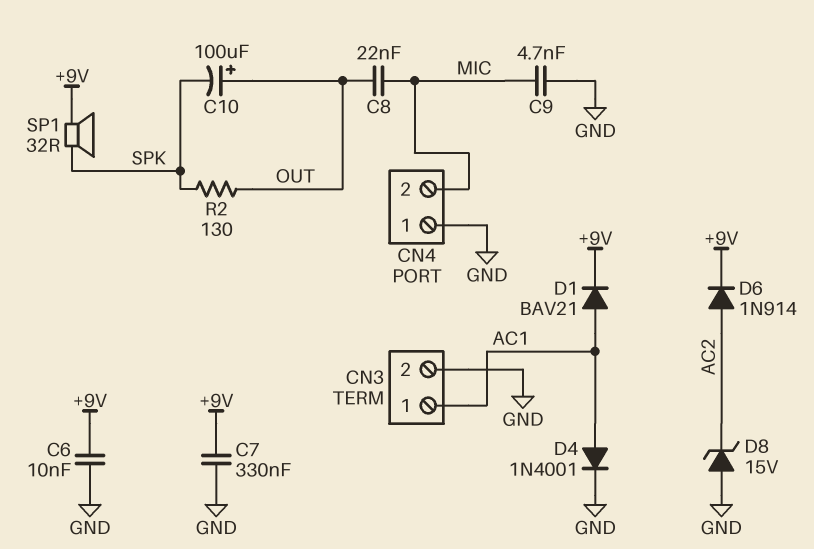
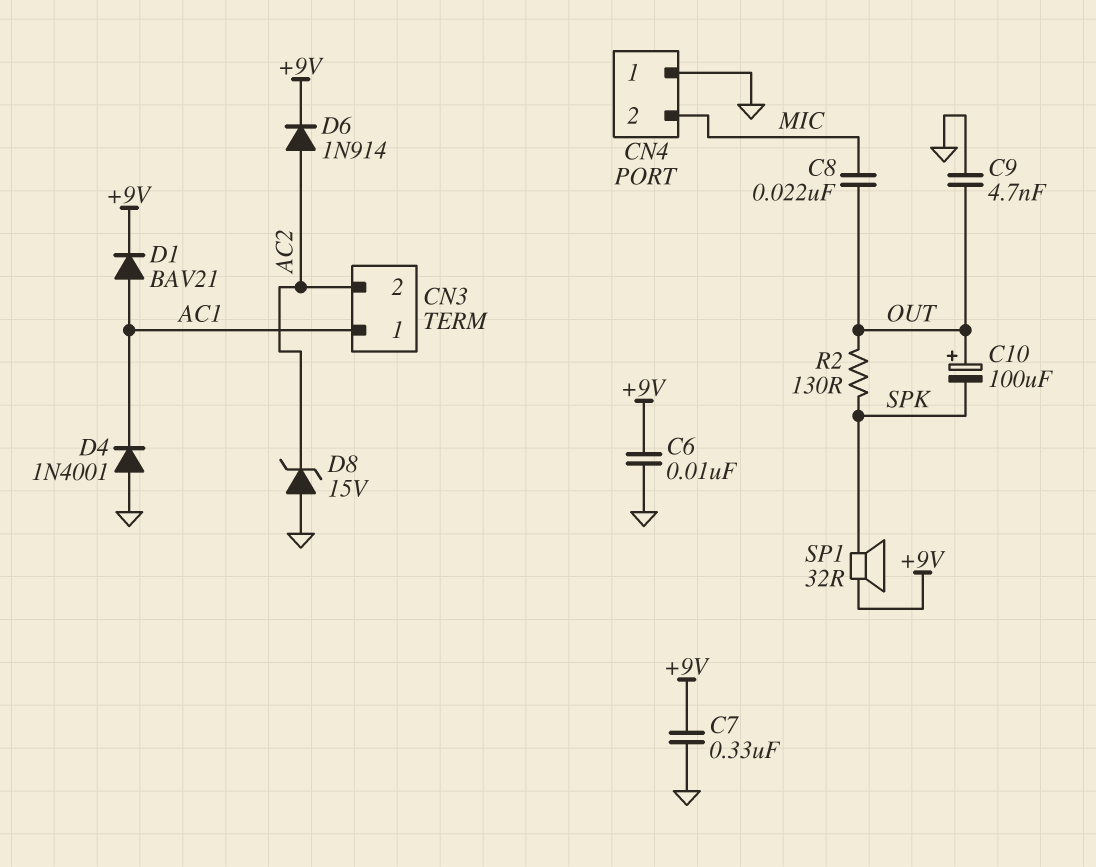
C9: 4.7nF (GND, MIC) -> 4.7nF (GND, OUT)
CN3 pin 2: GND -> AC2
D4: diode 1N4001 (A AC1, K GND) -> diode 1N4001 (A GND, K AC1)

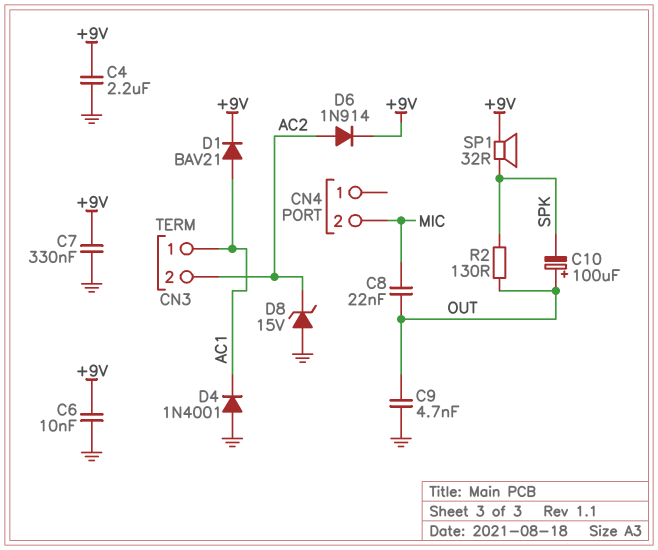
C4: none -> 2.2uF (+9V, GND)
CN4 pin 1: GND -> none

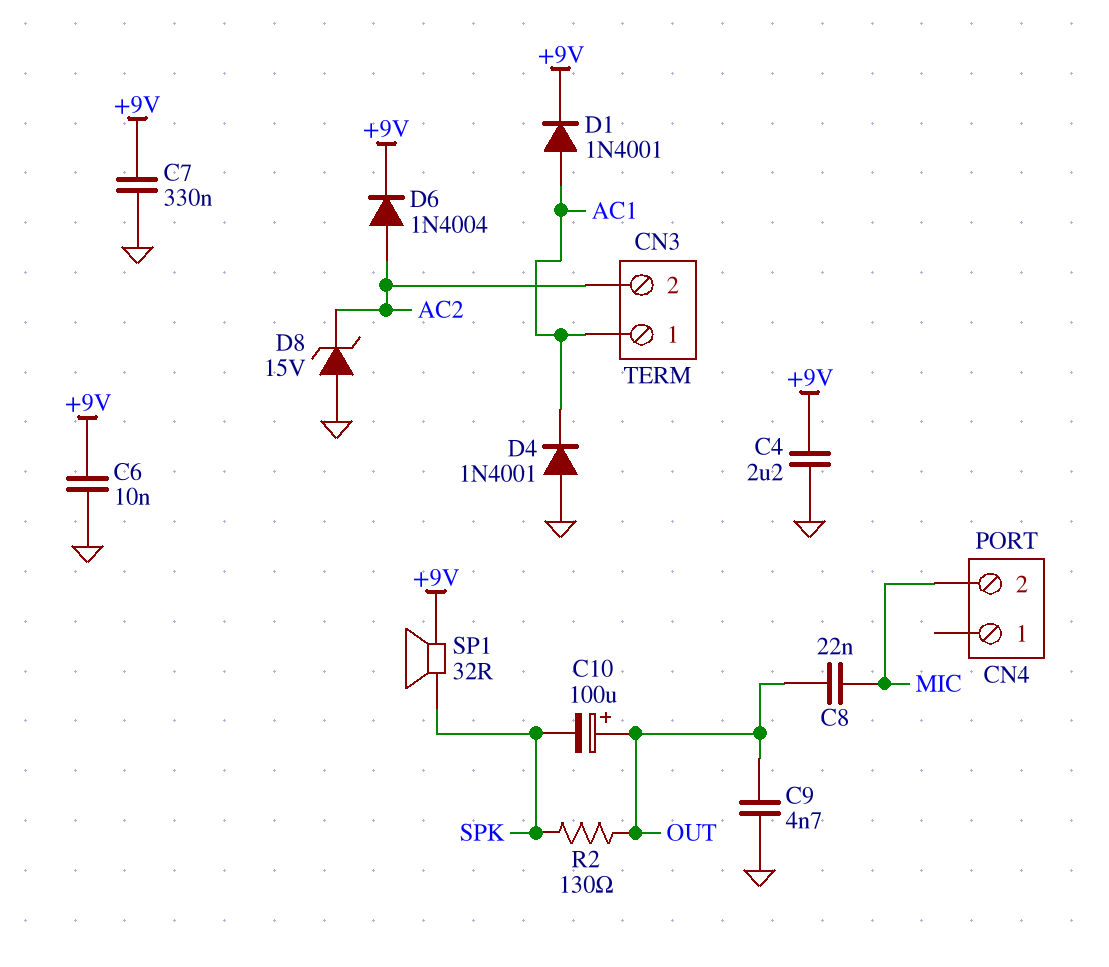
D1: diode BAV21 (A AC1, K +9V) -> diode 1N4001 (A AC1, K +9V)
D6: diode 1N914 (A AC2, K +9V) -> diode 1N4004 (A AC2, K +9V)

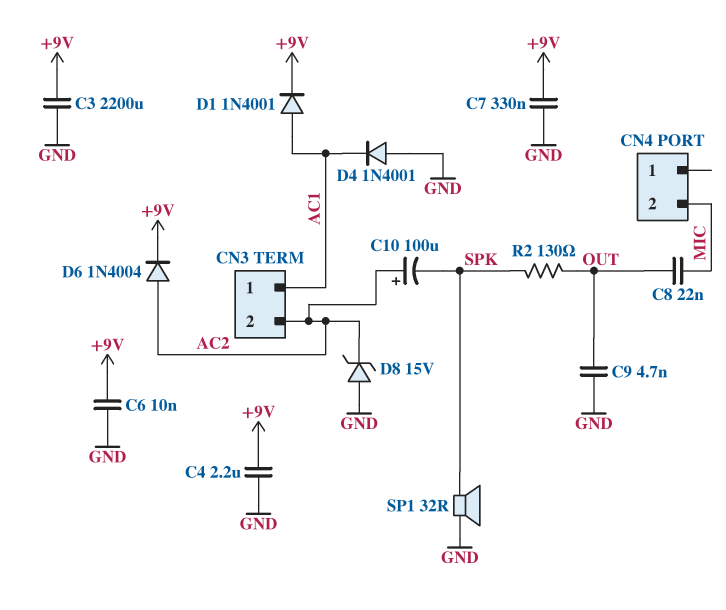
C3: none -> 2200uF (+9V, GND)
C10: 100uF (plus OUT, minus SPK) -> 100uF (plus AC2, minus SPK)
SP1: speaker 32R (+9V, SPK) -> speaker 32R (GND, SPK)

